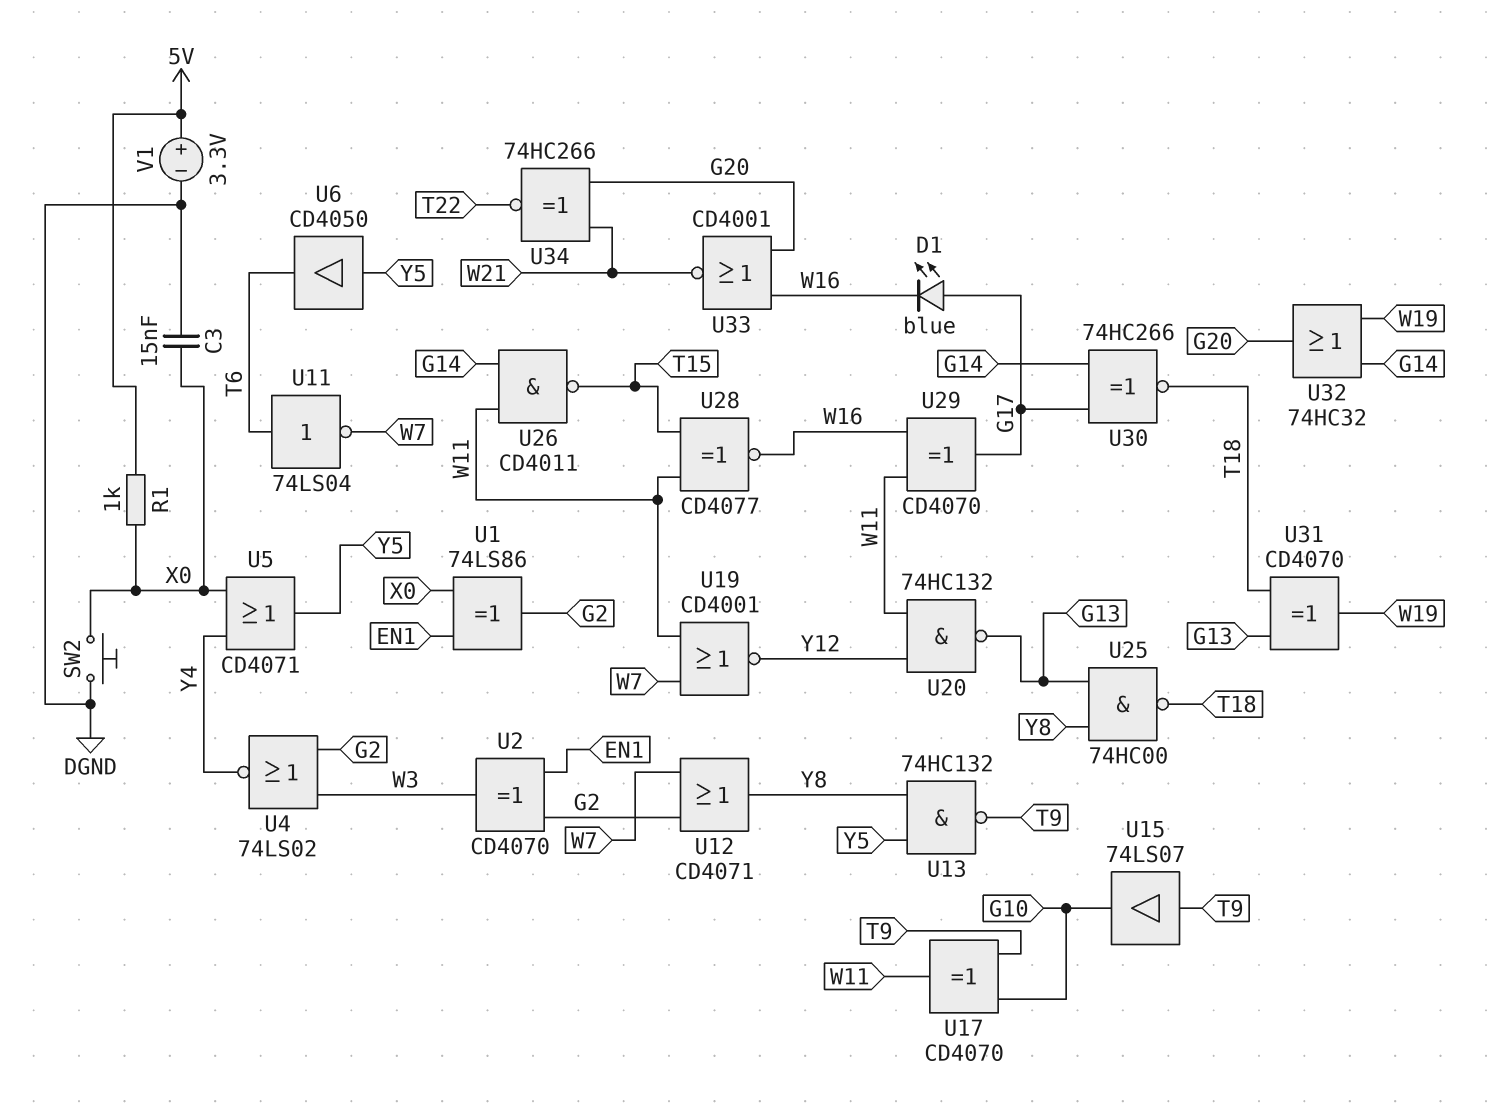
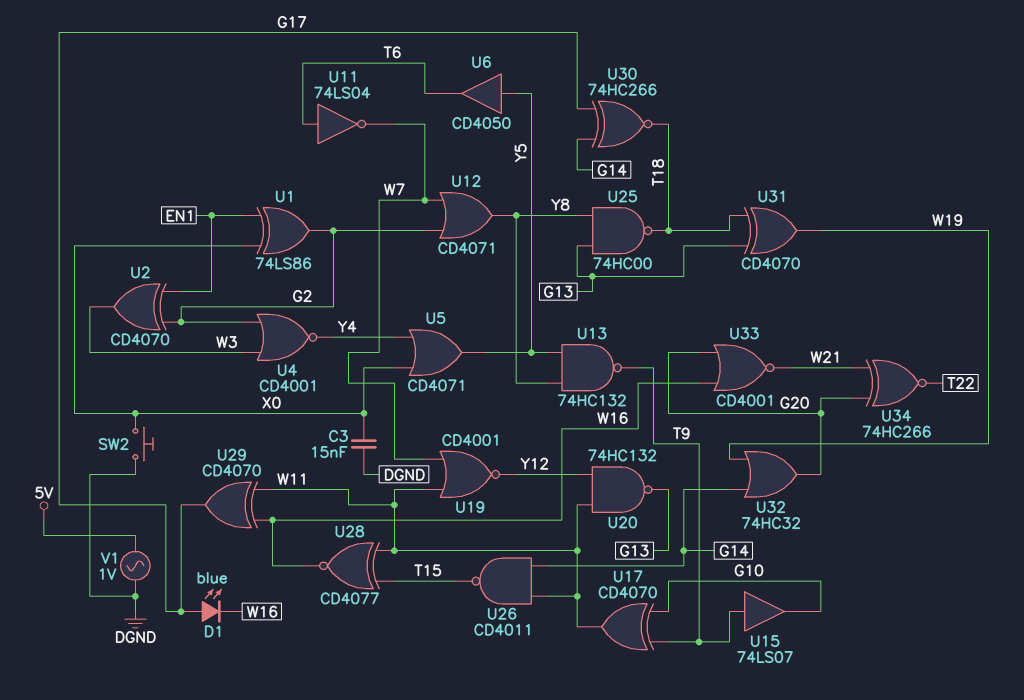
R1: 1k (5V, X0) -> none
U4: NOR 74LS02 (in G2, in W3, out Y4) -> NOR CD4001 (in G2, in W3, out Y4)
V1: 3.3V (plus 5V, minus DGND) -> AC 1V (5V, DGND)

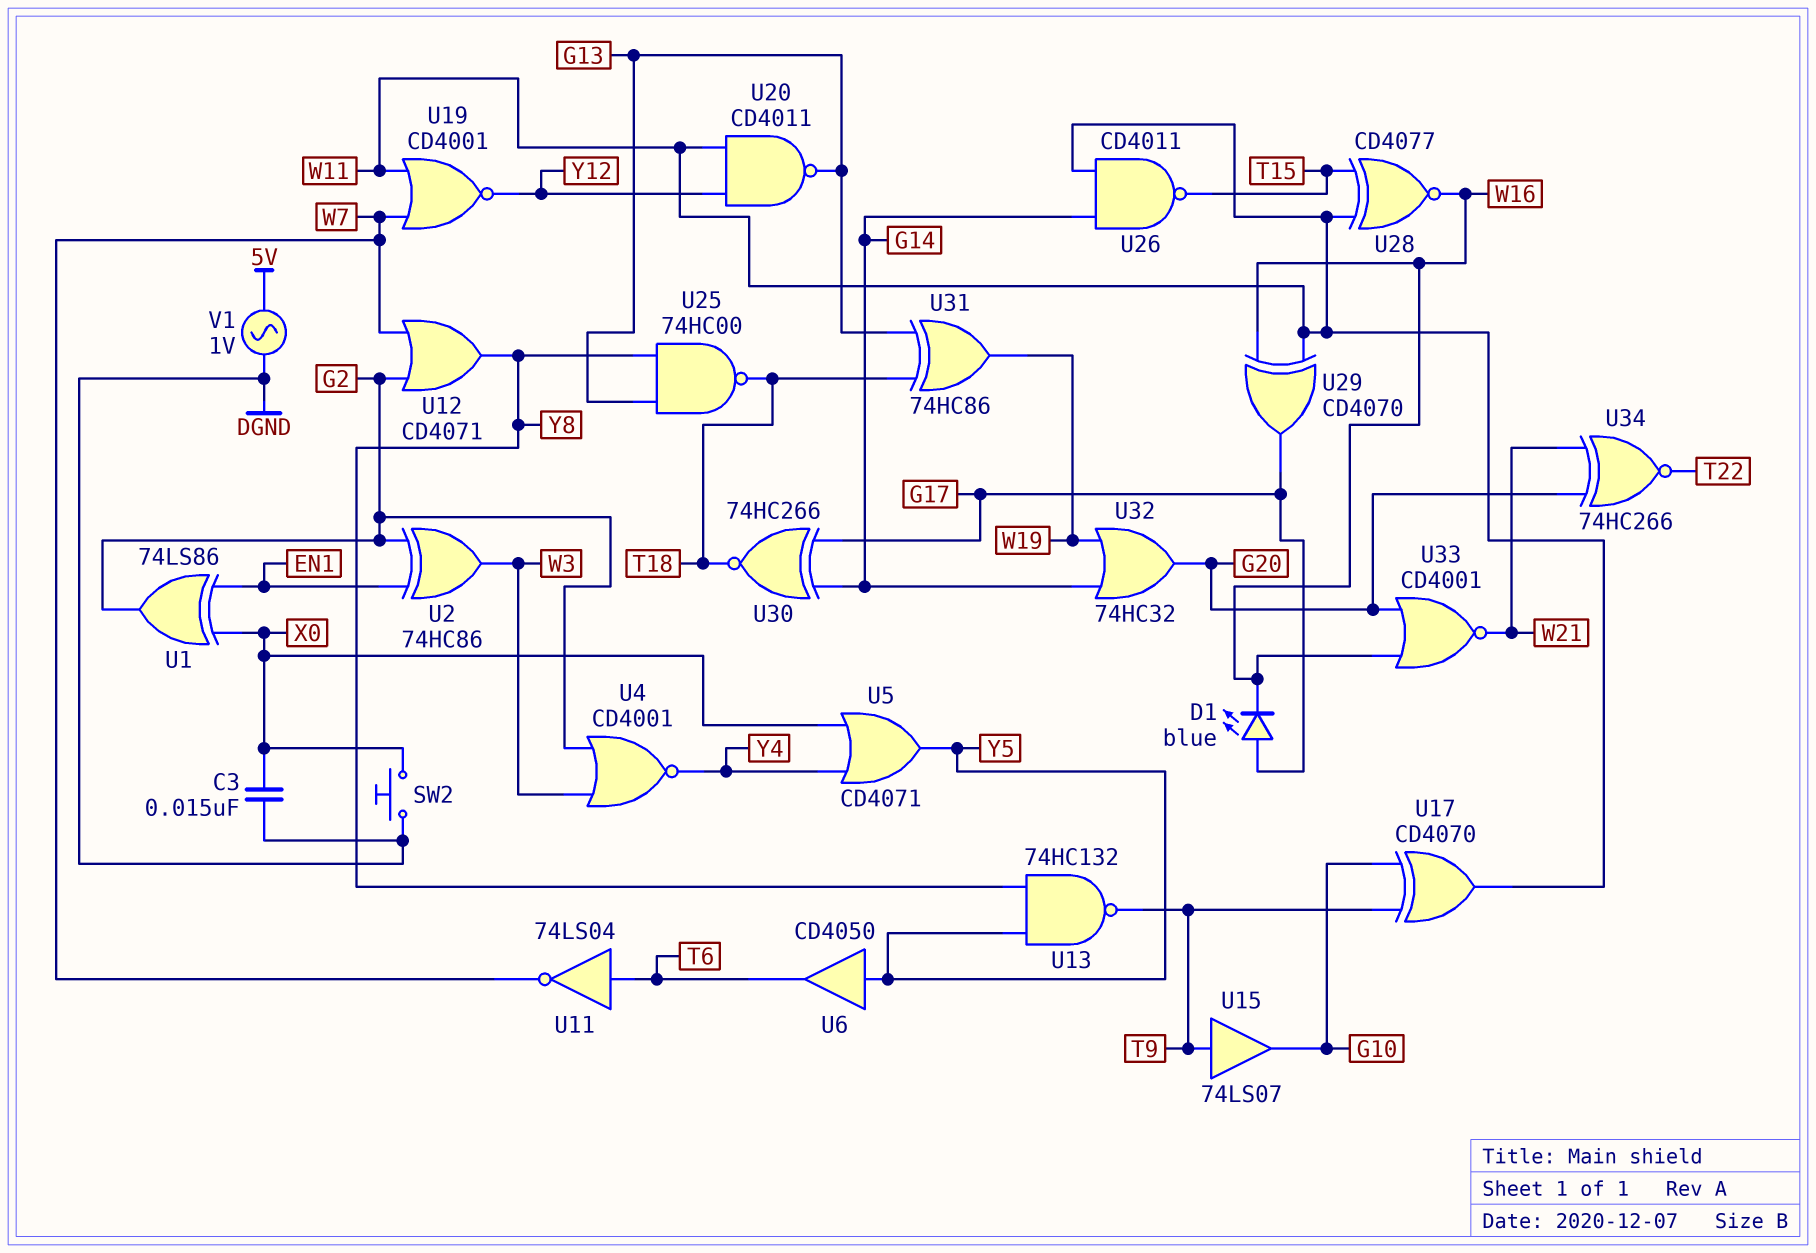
U2: XOR CD4070 (in EN1, in G2, out W3) -> XOR 74HC86 (in EN1, in G2, out W3)
U20: NAND 74HC132 (in W11, in Y12, out G13) -> NAND CD4011 (in W11, in Y12, out G13)
U31: XOR CD4070 (in G13, in T18, out W19) -> XOR 74HC86 (in G13, in T18, out W19)

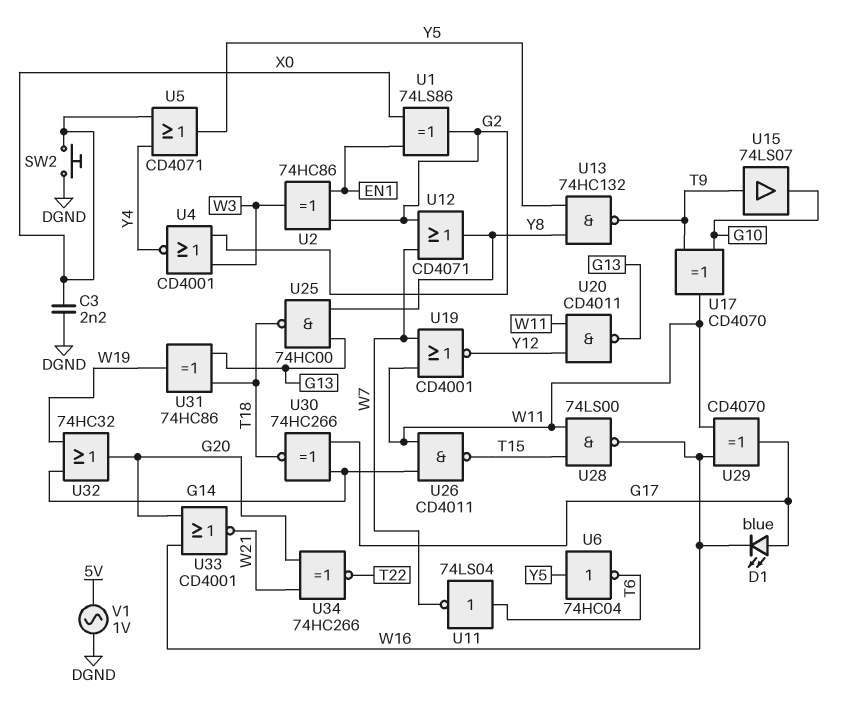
C3: 15nF (DGND, X0) -> 2.2nF (DGND, X0)
U6: buffer CD4050 (in Y5, out T6) -> NOT 74HC04 (in Y5, out T6)
U28: XNOR CD4077 (in T15, in W11, out W16) -> NAND 74LS00 (in T15, in W11, out W16)

